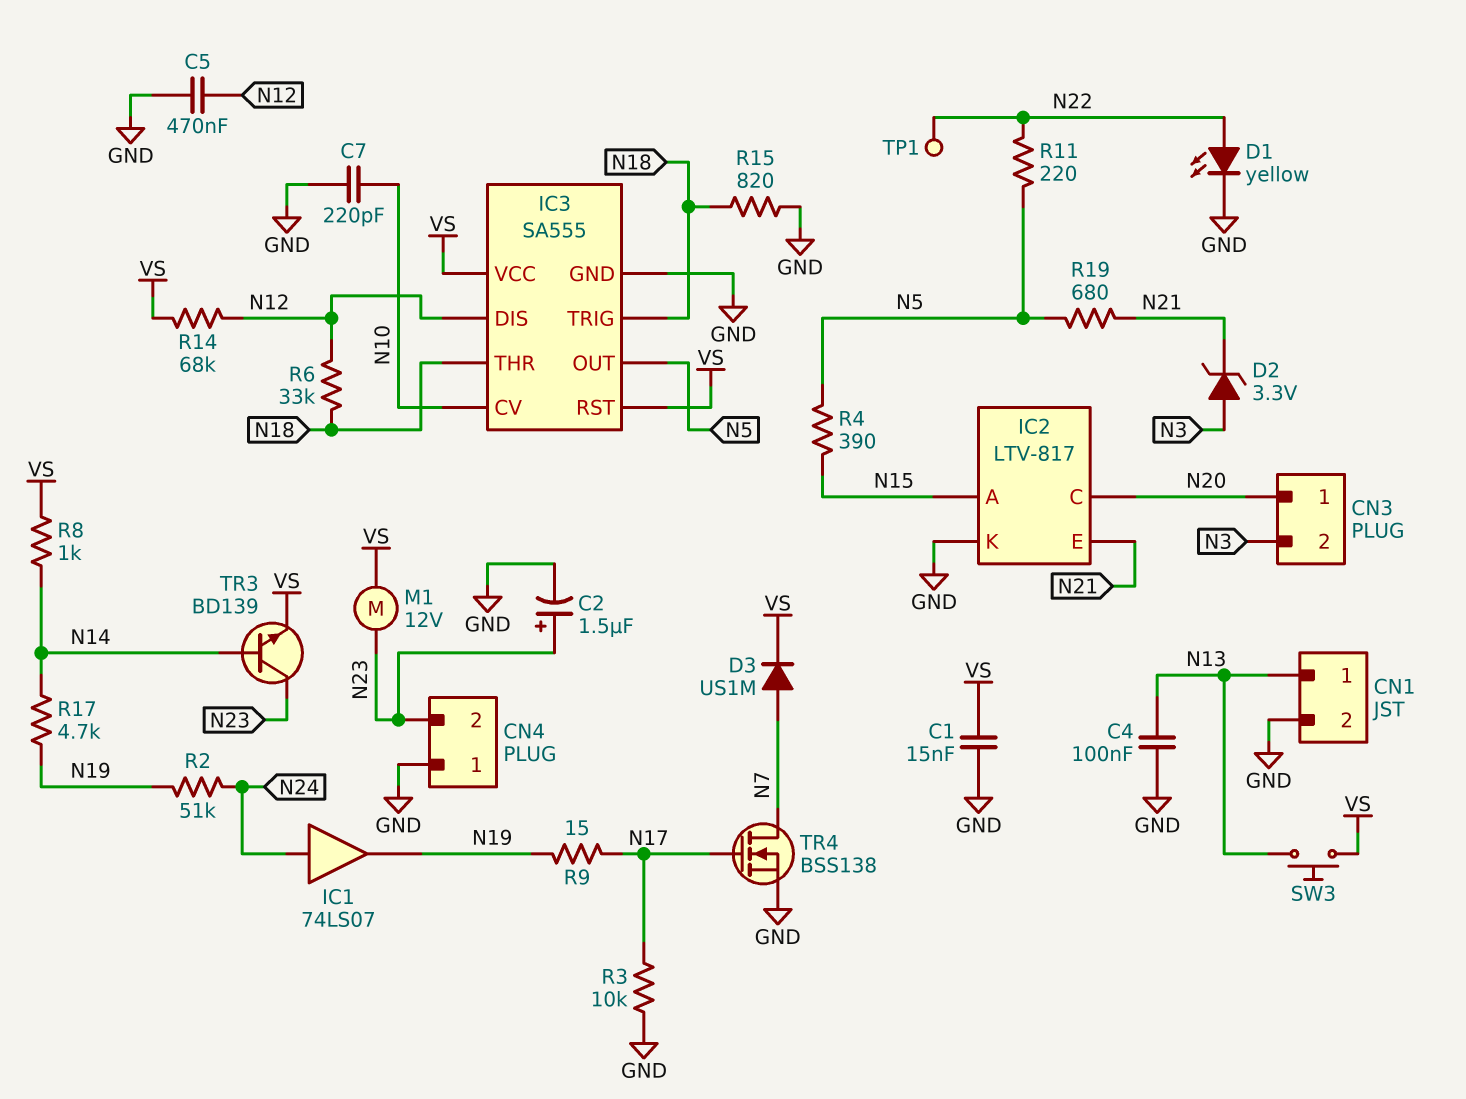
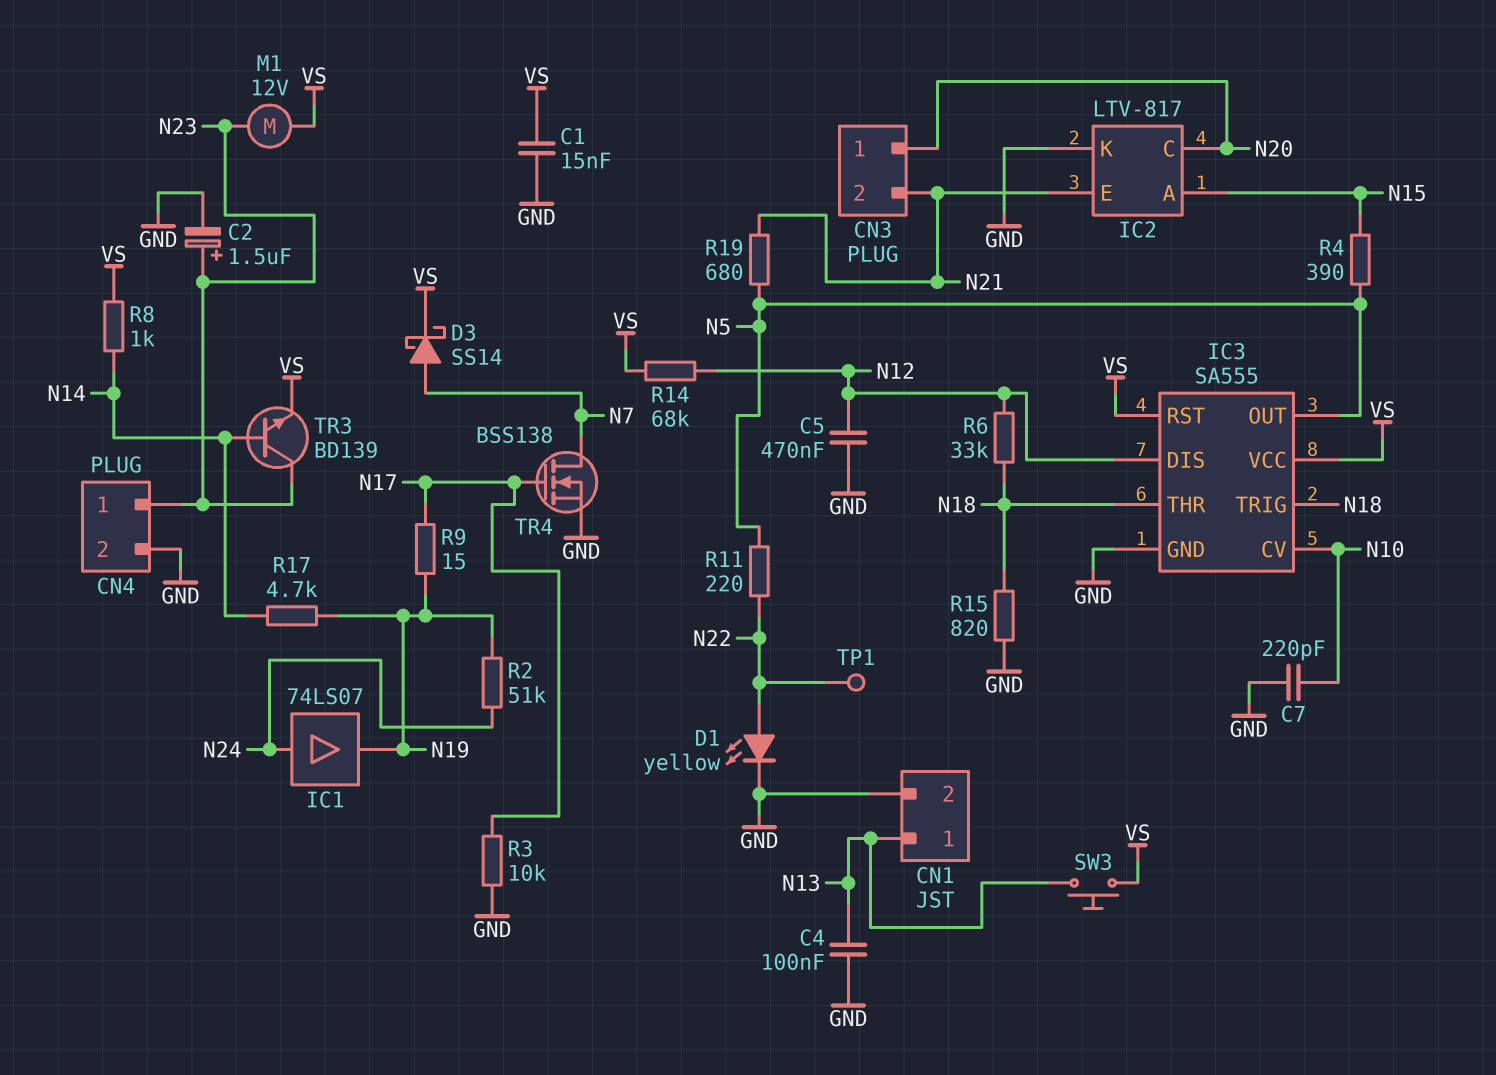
CN3 pin 2: N3 -> N21
CN4 pin 1: GND -> N23
CN4 pin 2: N23 -> GND
D2: zener 3.3V (A N3, K N21) -> none
D3: diode US1M (A N7, K VS) -> schottky SS14 (A N7, K VS)

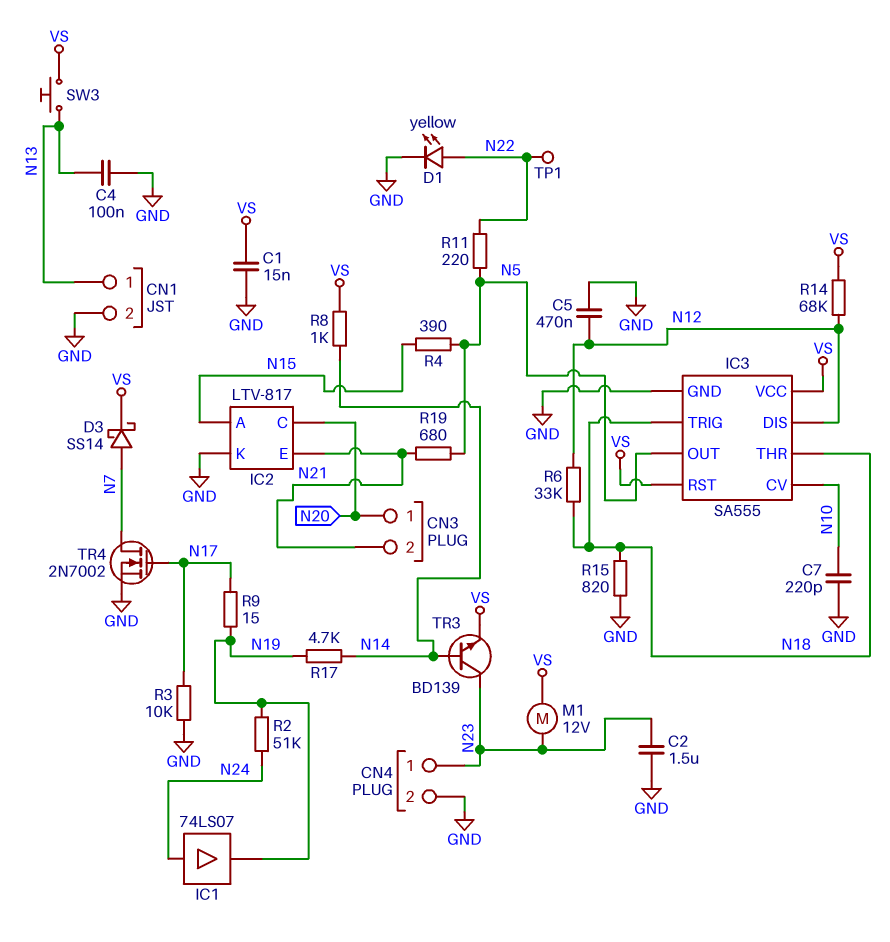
C2: 1.5uF (plus N23, minus GND) -> 1.5uF (GND, N23)
TR4: NMOS BSS138 (G N17, D N7, S GND) -> NMOS 2N7002 (G N17, D N7, S GND)

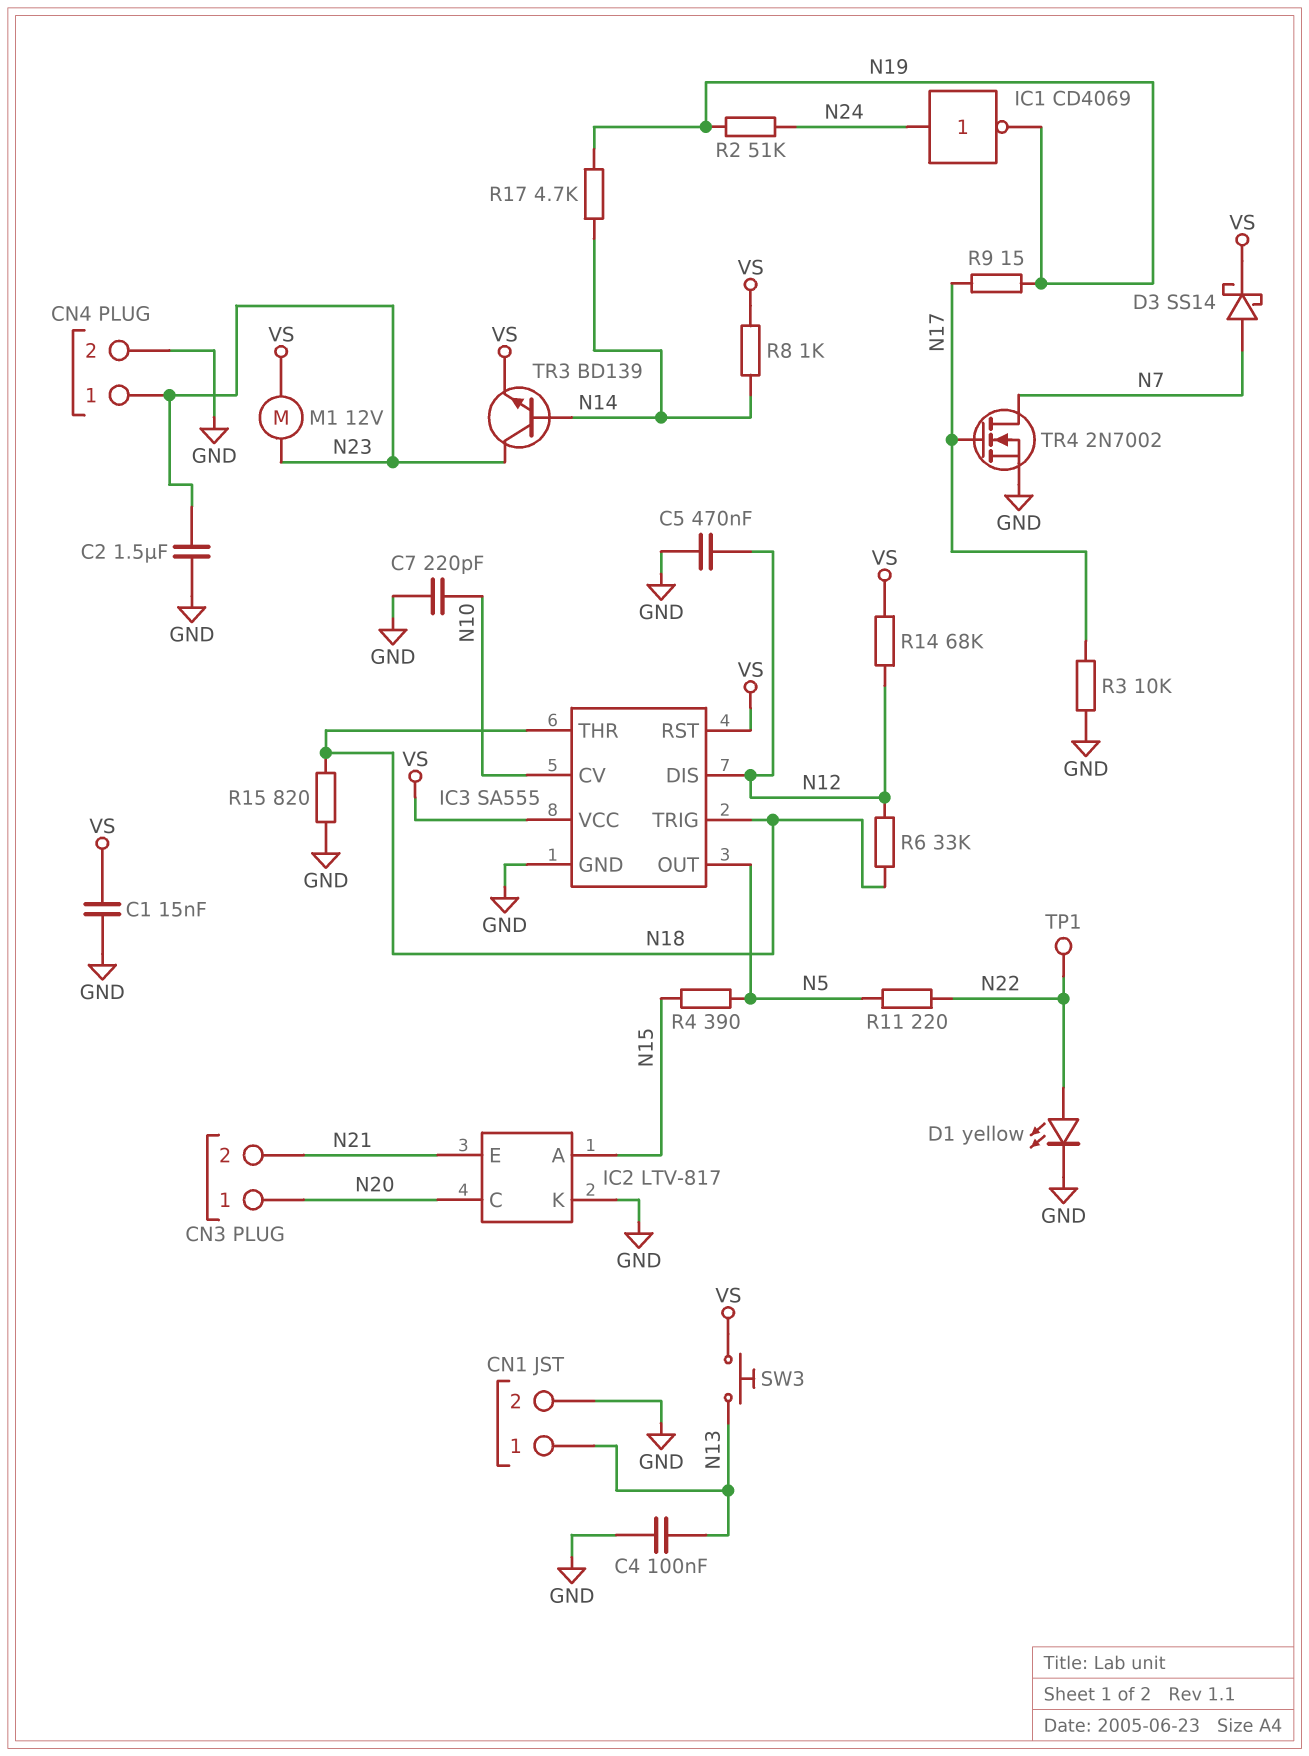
IC1: buffer 74LS07 (in N24, out N19) -> NOT CD4069 (in N24, out N19)
R19: 680 (N5, N21) -> none

